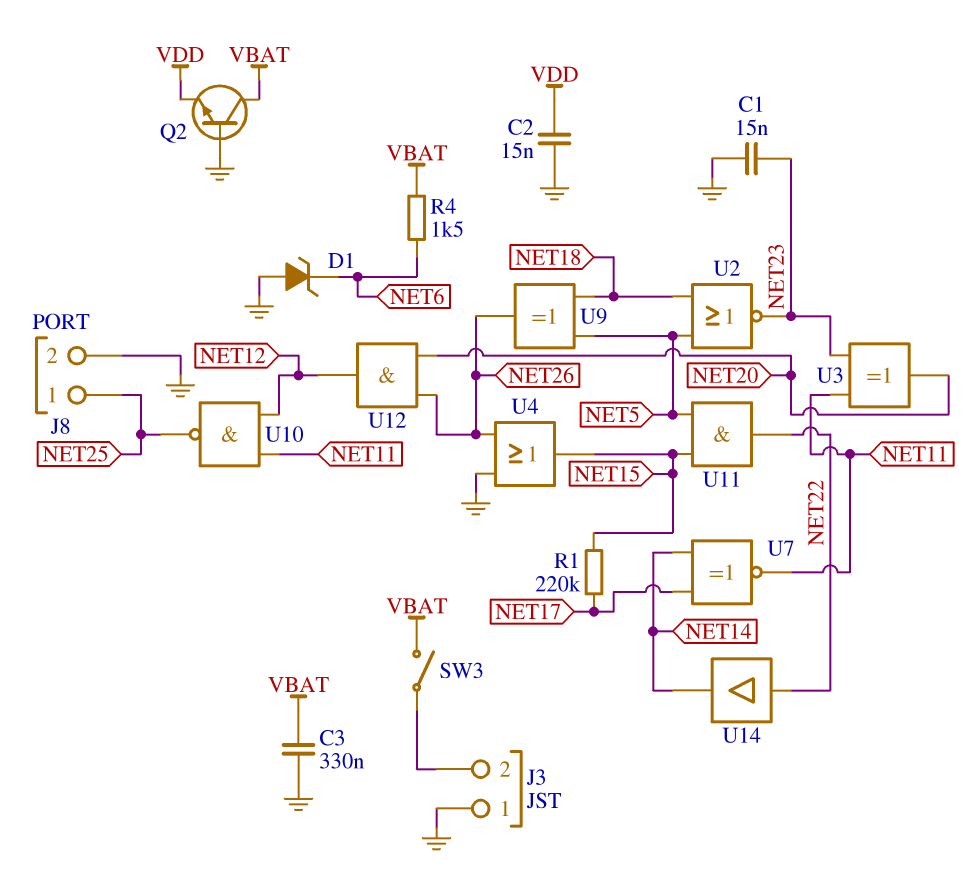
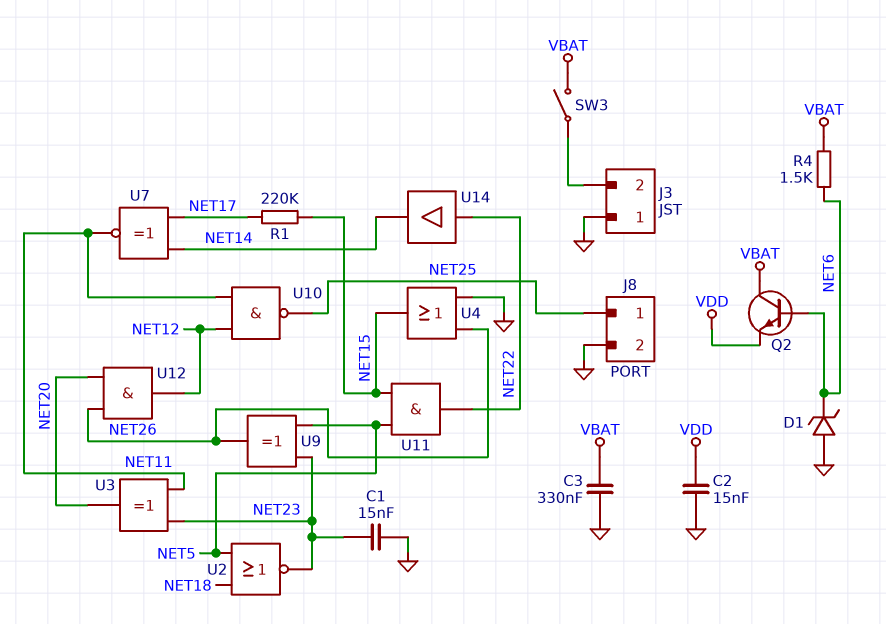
Q2: NPN (B GND, C VBAT, E VDD) -> NPN (B NET6, C VBAT, E VDD)
U9: XOR (in NET5, in NET18, out NET26) -> XOR (in NET5, in NET23, out NET26)

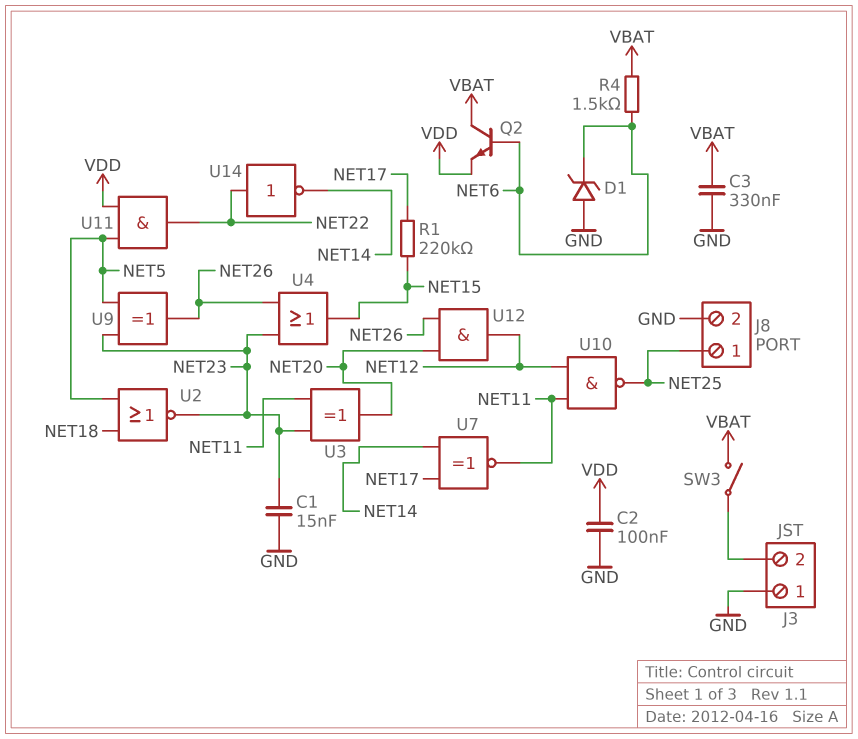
C2: 15nF (GND, VDD) -> 100nF (GND, VDD)
U4: OR (in GND, in NET26, out NET15) -> OR (in NET23, in NET26, out NET15)
U11: AND (in NET5, in NET15, out NET22) -> AND (in NET5, in VDD, out NET22)
U14: buffer (in NET22, out NET14) -> NOT (in NET22, out NET14)

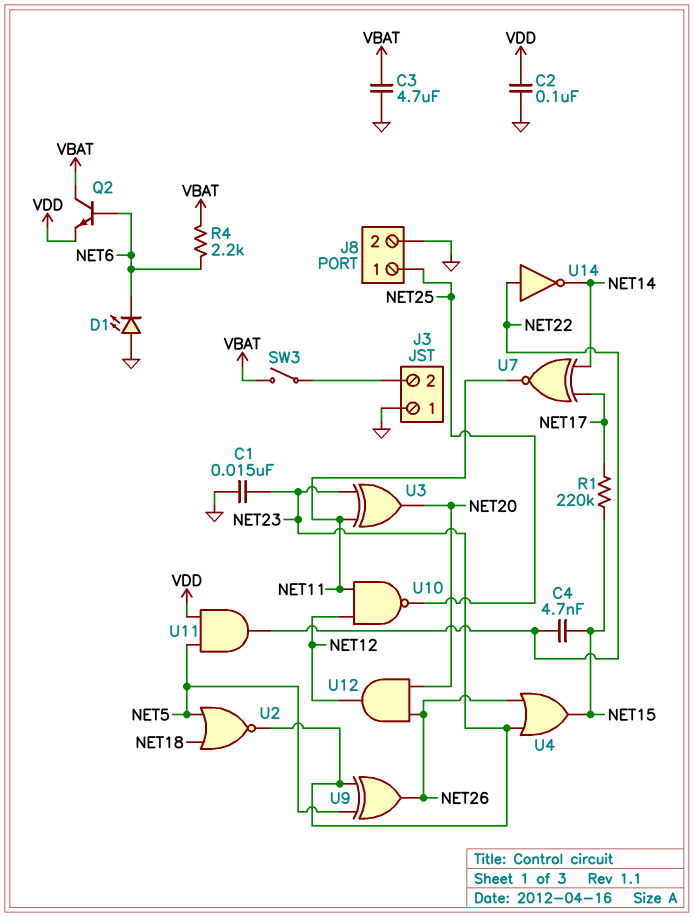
C3: 330nF (GND, VBAT) -> 4.7uF (GND, VBAT)
C4: none -> 4.7nF (NET15, NET22)
D1: zener (A GND, K NET6) -> LED (A GND, K NET6)
R4: 1.5k (NET6, VBAT) -> 2.2k (NET6, VBAT)

